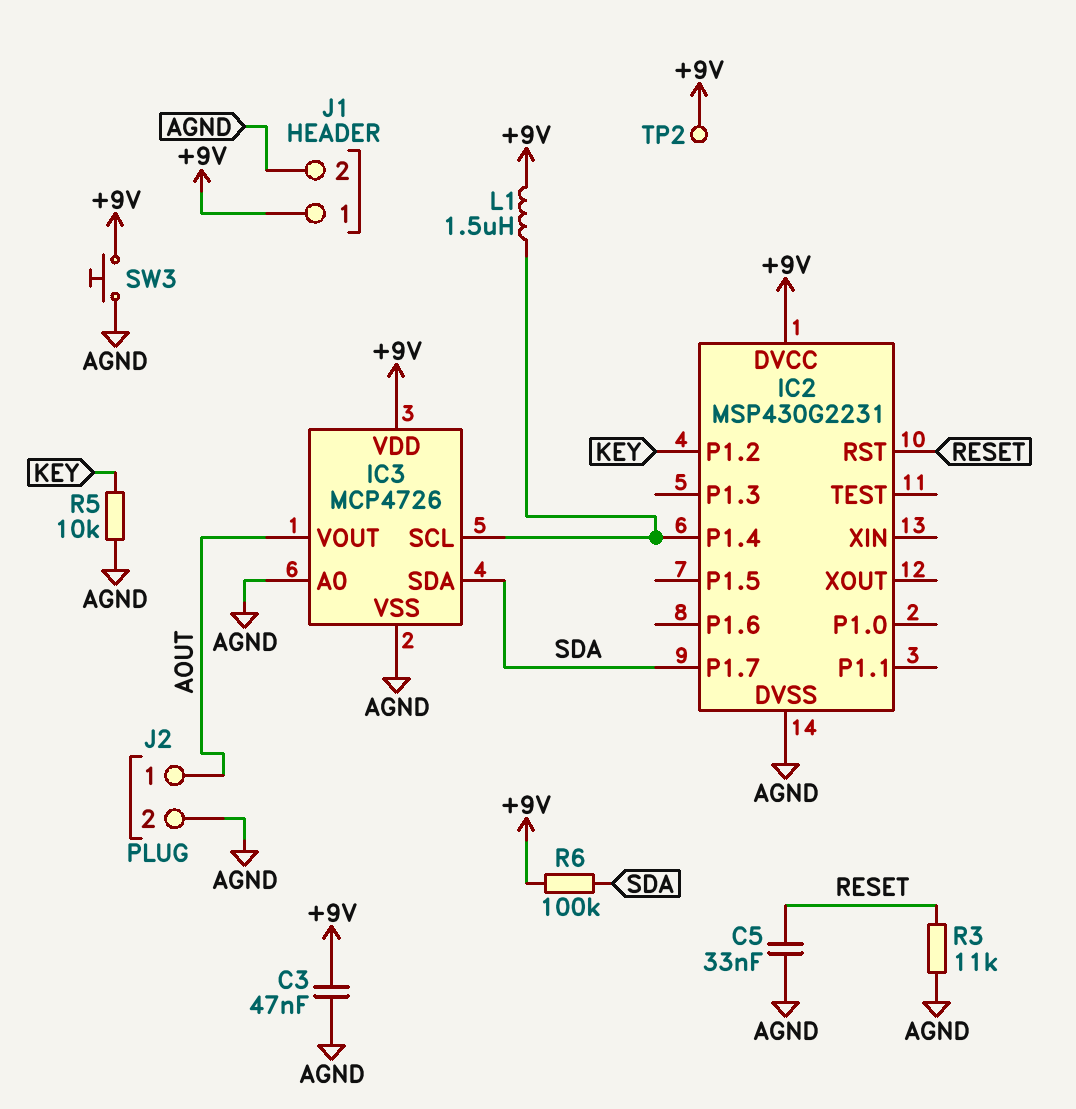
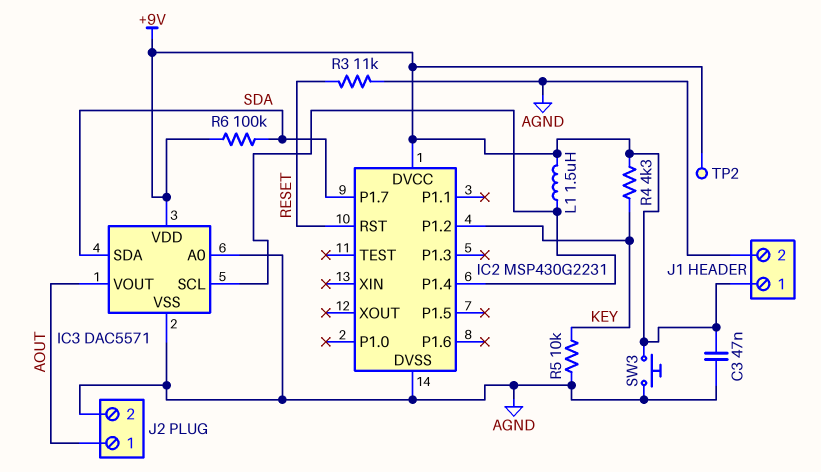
C5: 33nF (AGND, RESET) -> none
IC3: MCP4726 -> DAC5571
R4: none -> 4.3k (+9V, KEY)

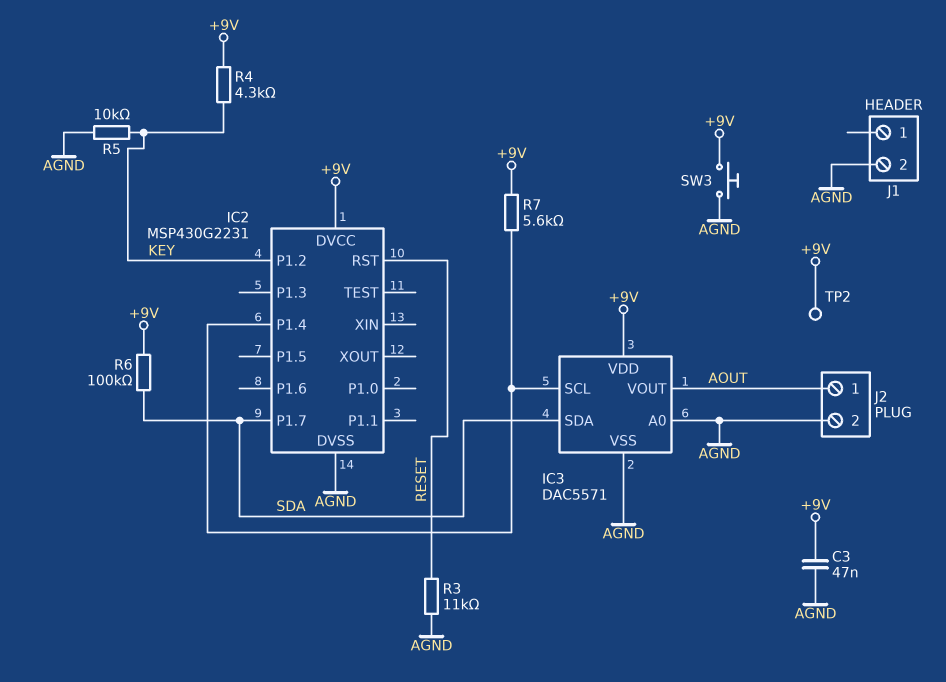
J1 pin 1: +9V -> none
L1: 1.5uH (+9V, IC2/P1.4) -> none
R7: none -> 5.6k (+9V, IC2/P1.4)

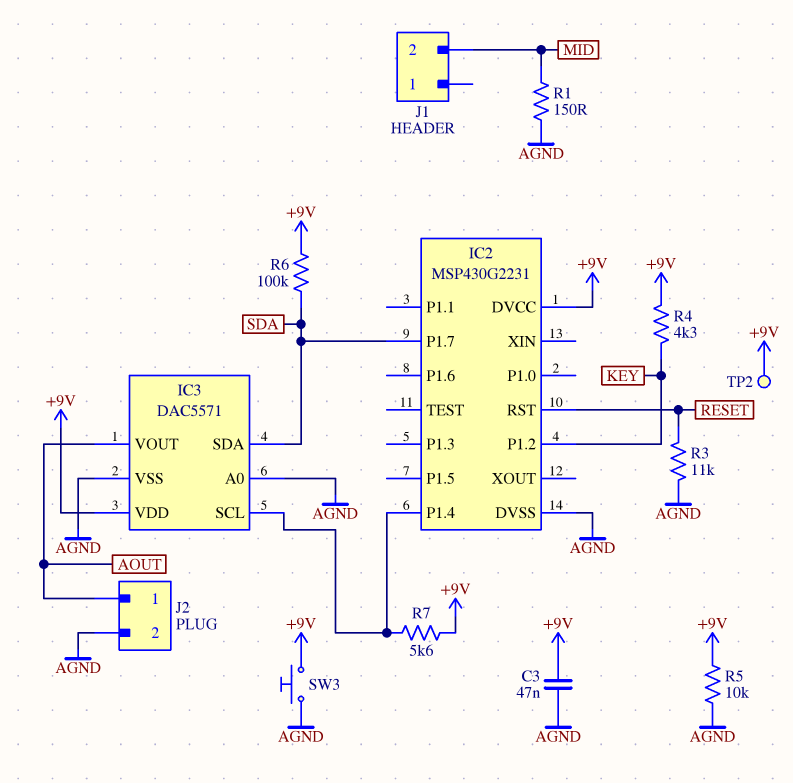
J1 pin 2: AGND -> MID
R1: none -> 150 (AGND, MID)
R5: 10k (AGND, KEY) -> 10k (+9V, AGND)

